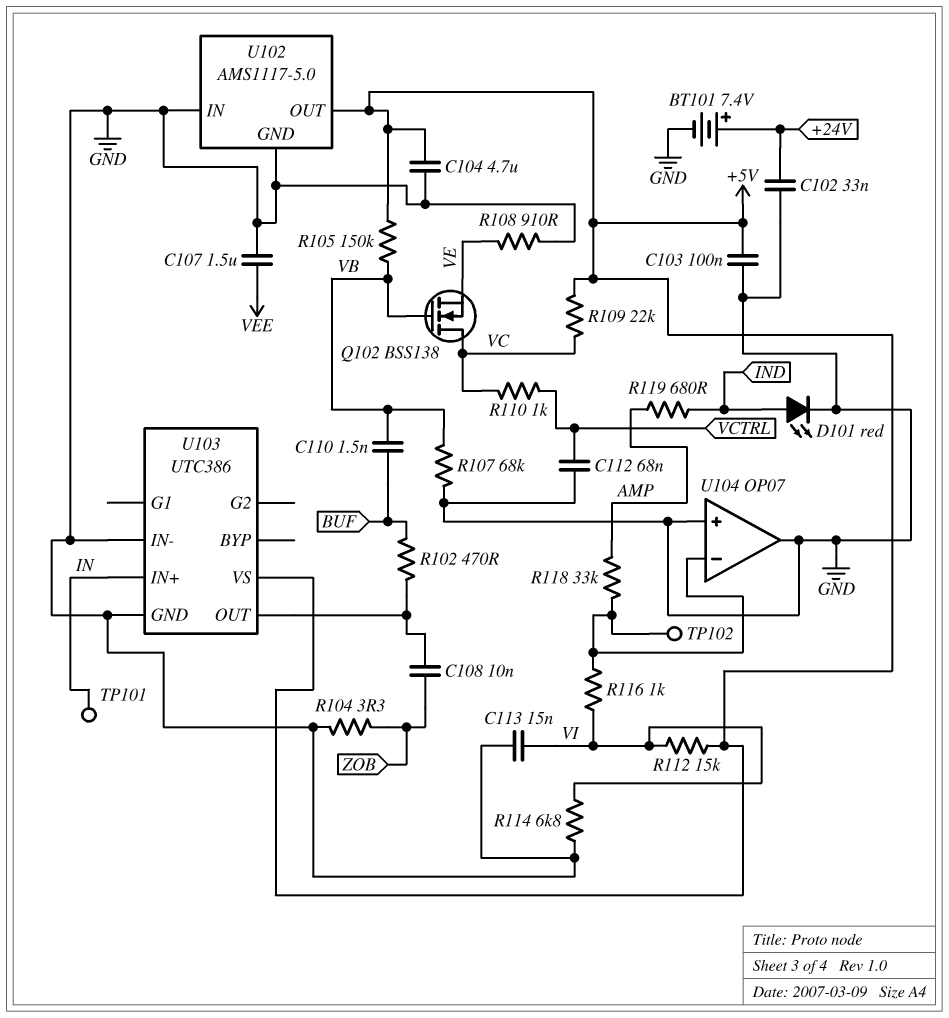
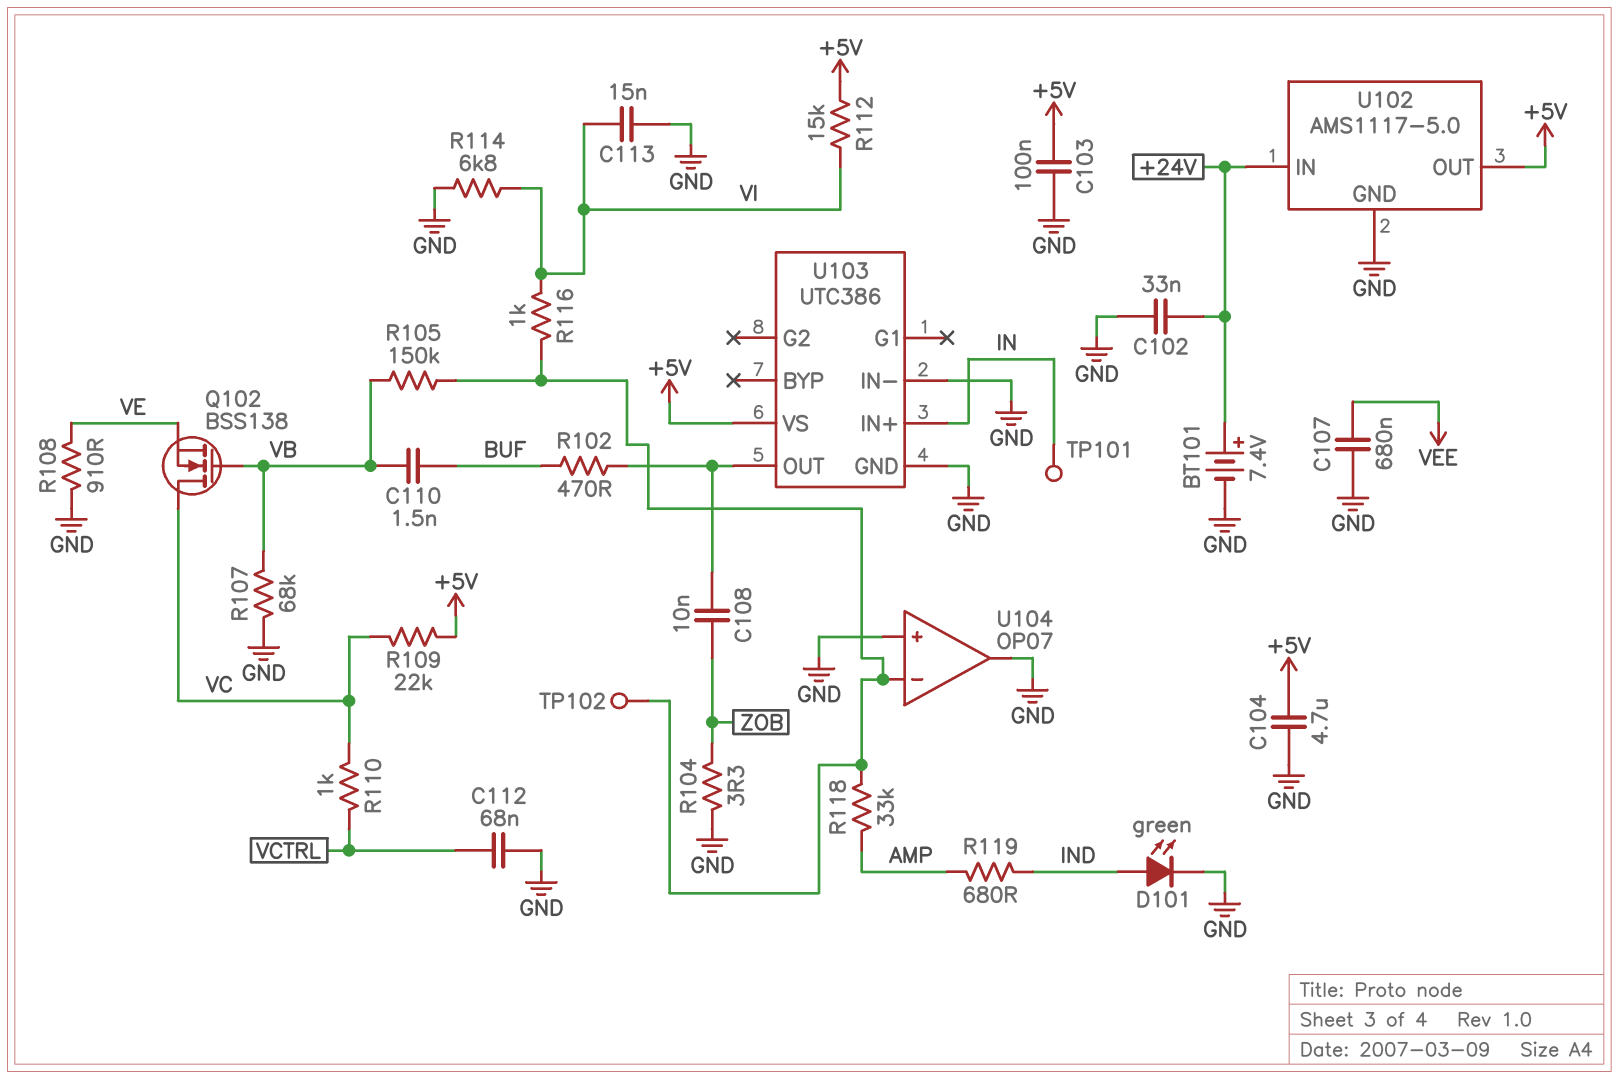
C107: 1.5uF (GND, VEE) -> 680nF (GND, VEE)
D101: LED red (A IND, K GND) -> LED green (A IND, K GND)
R105: 150k (+5V, VB) -> 150k (U104/in-, VB)
U102 pin IN: GND -> +24V

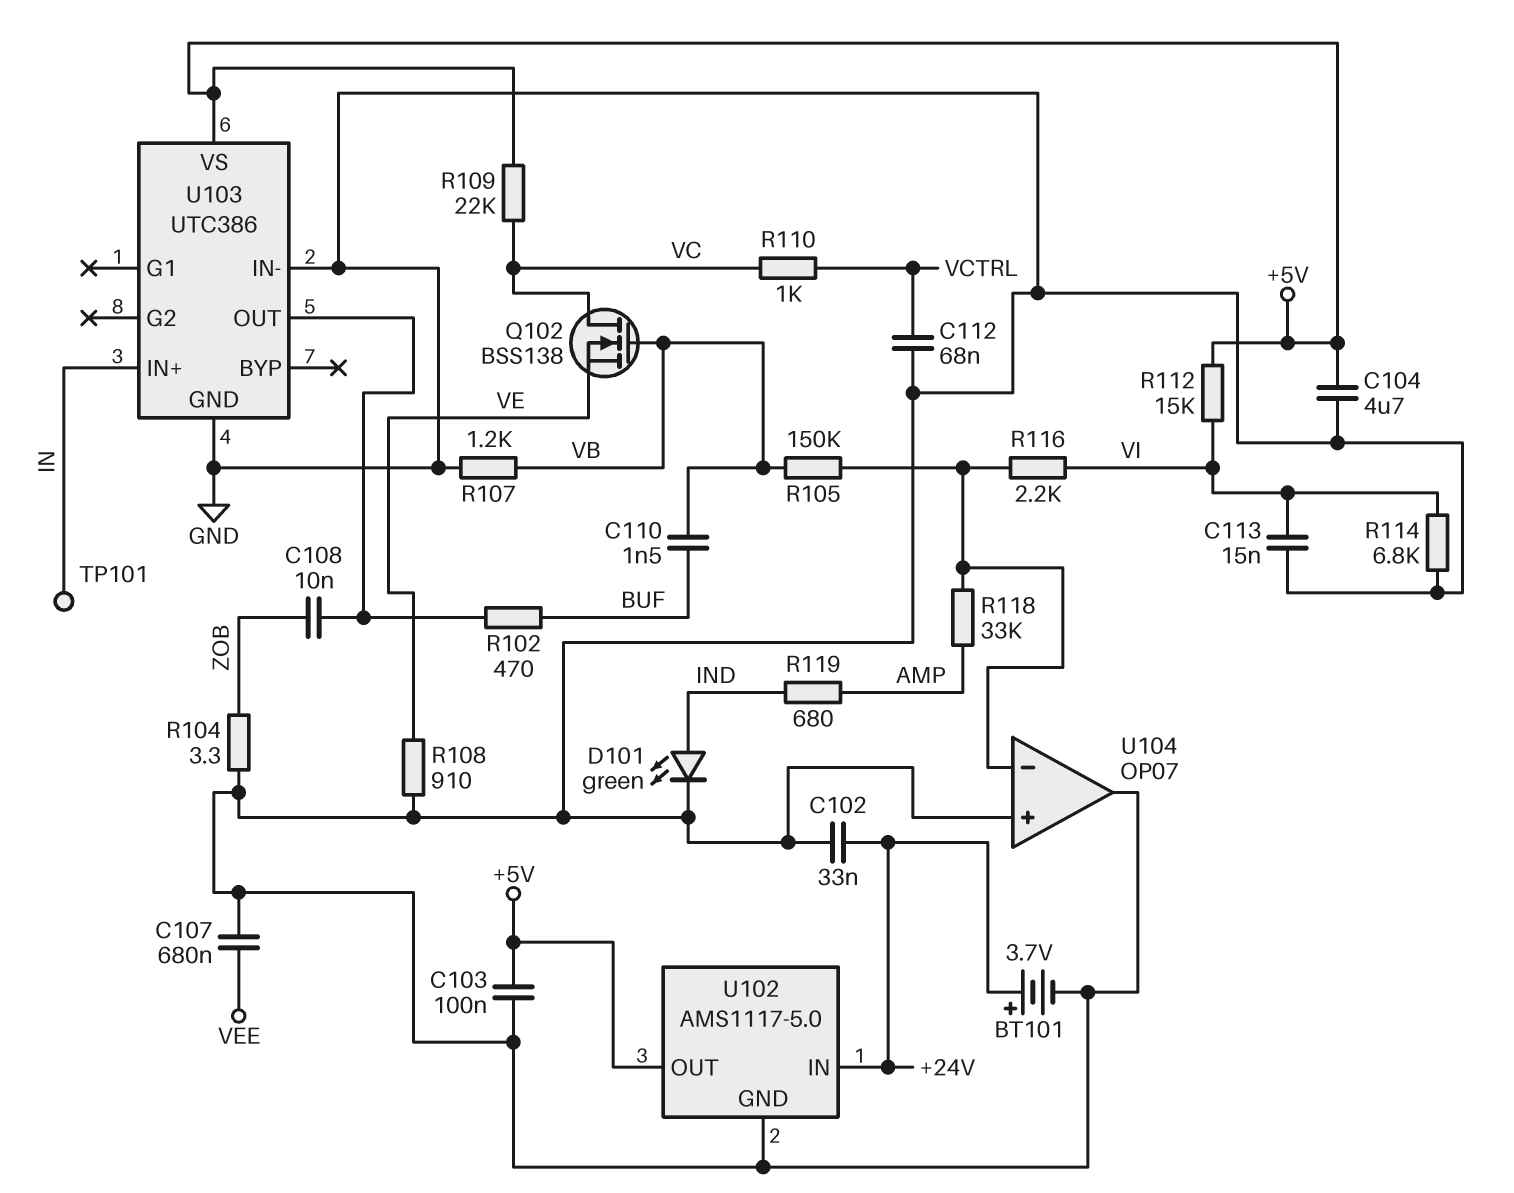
BT101: 7.4V (plus +24V, minus GND) -> 3.7V (plus +24V, minus GND)
R107: 68k (GND, VB) -> 1.2k (GND, VB)
R116: 1k (U104/in-, VI) -> 2.2k (U104/in-, VI)
TP102: test point (U104/in-) -> none

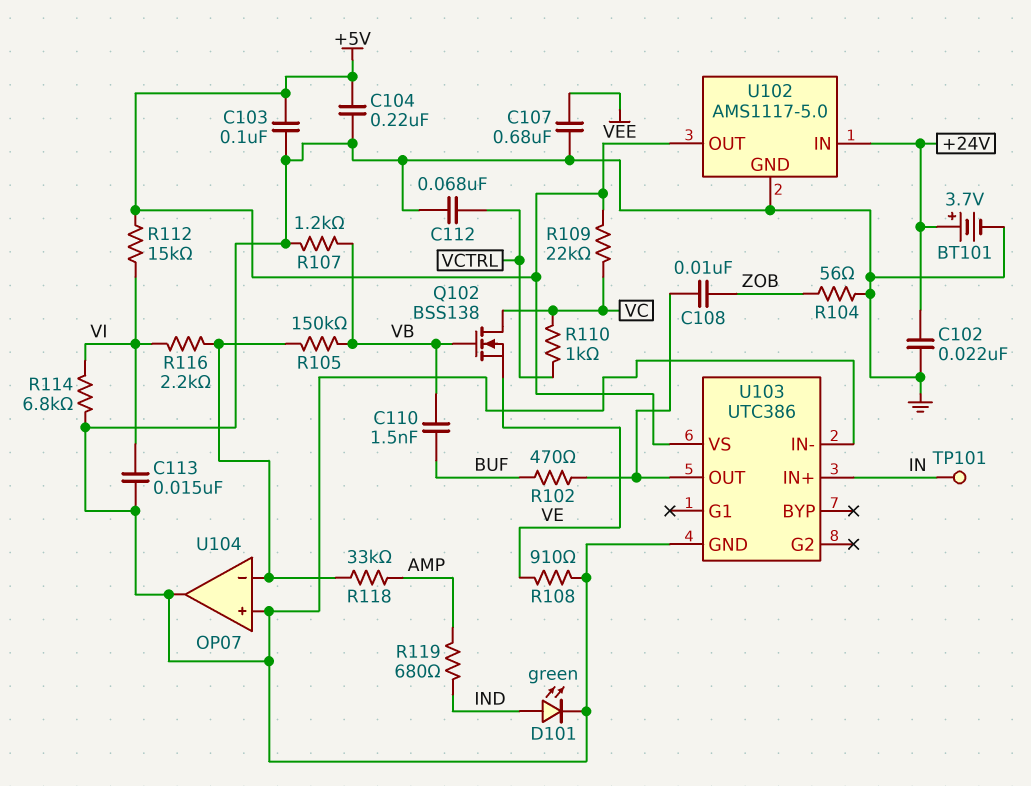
C102: 33nF (+24V, GND) -> 22nF (+24V, GND)
C104: 4.7uF (+5V, GND) -> 220nF (+5V, GND)
R104: 3.3 (GND, ZOB) -> 56 (GND, ZOB)

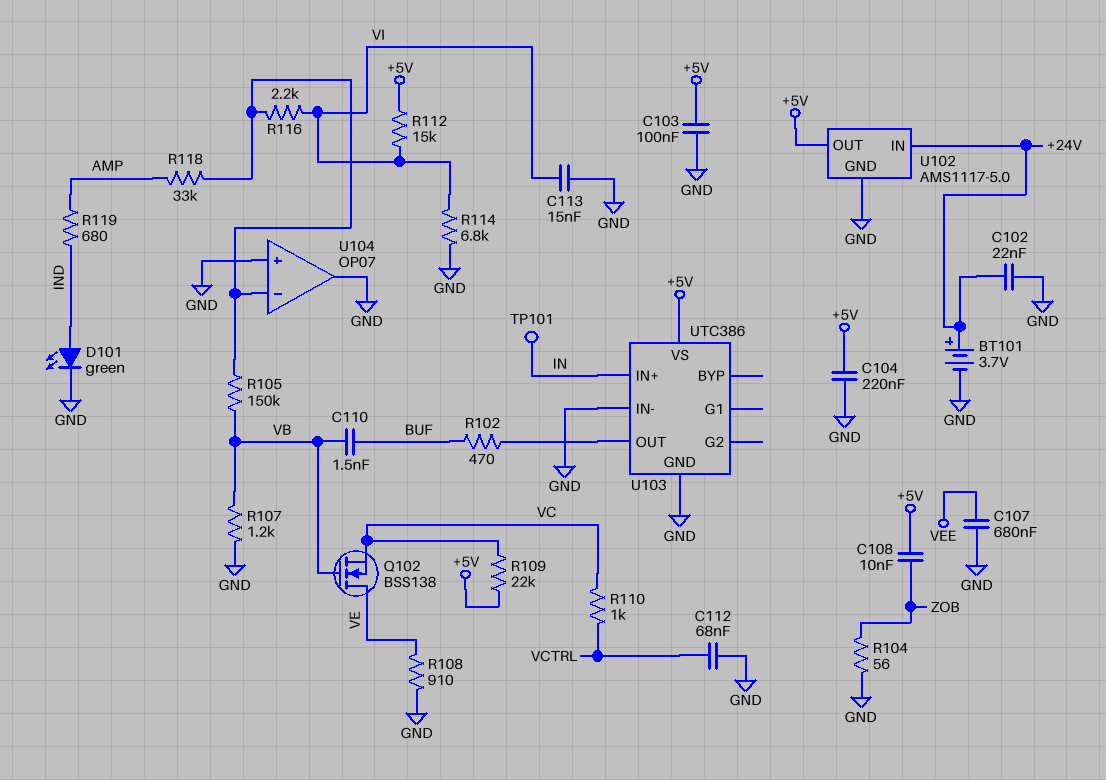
C108: 10nF (U103/OUT, ZOB) -> 10nF (+5V, ZOB)
Q102: NMOS BSS138 (G VB, D VC, S VE) -> NMOS BSS138 (G VB, D VE, S VC)

